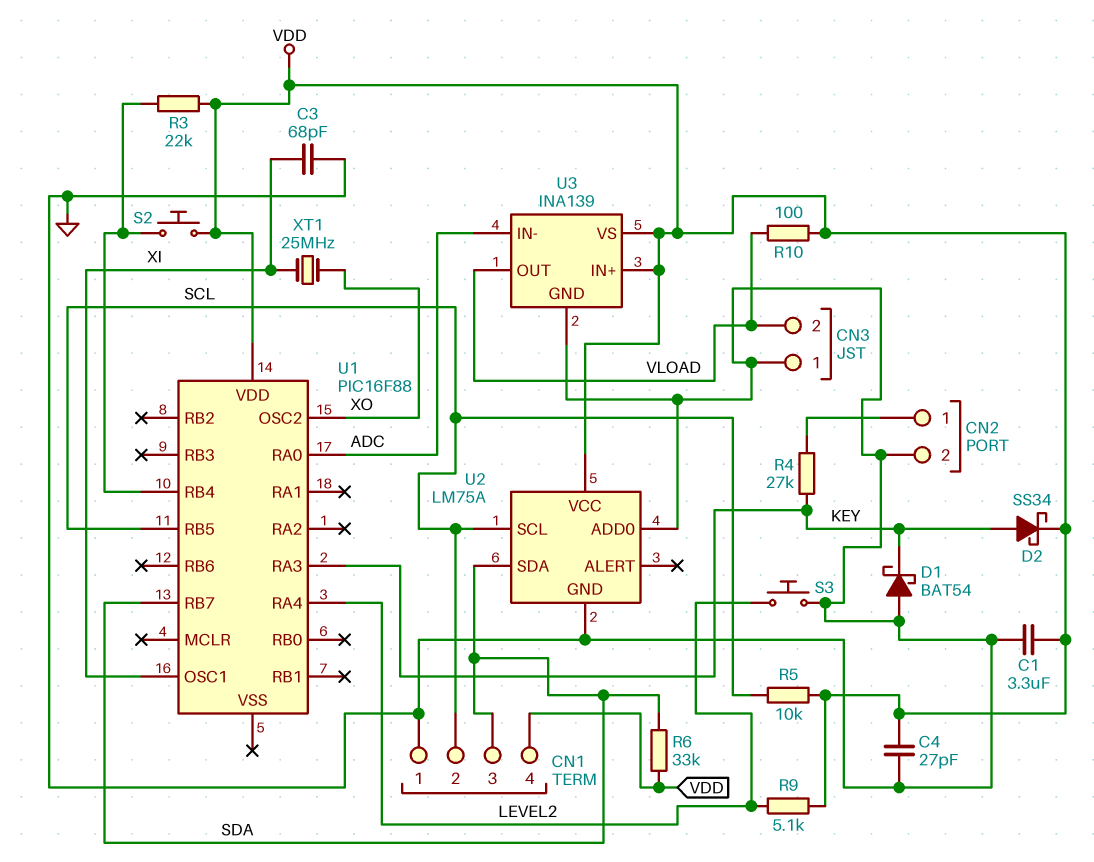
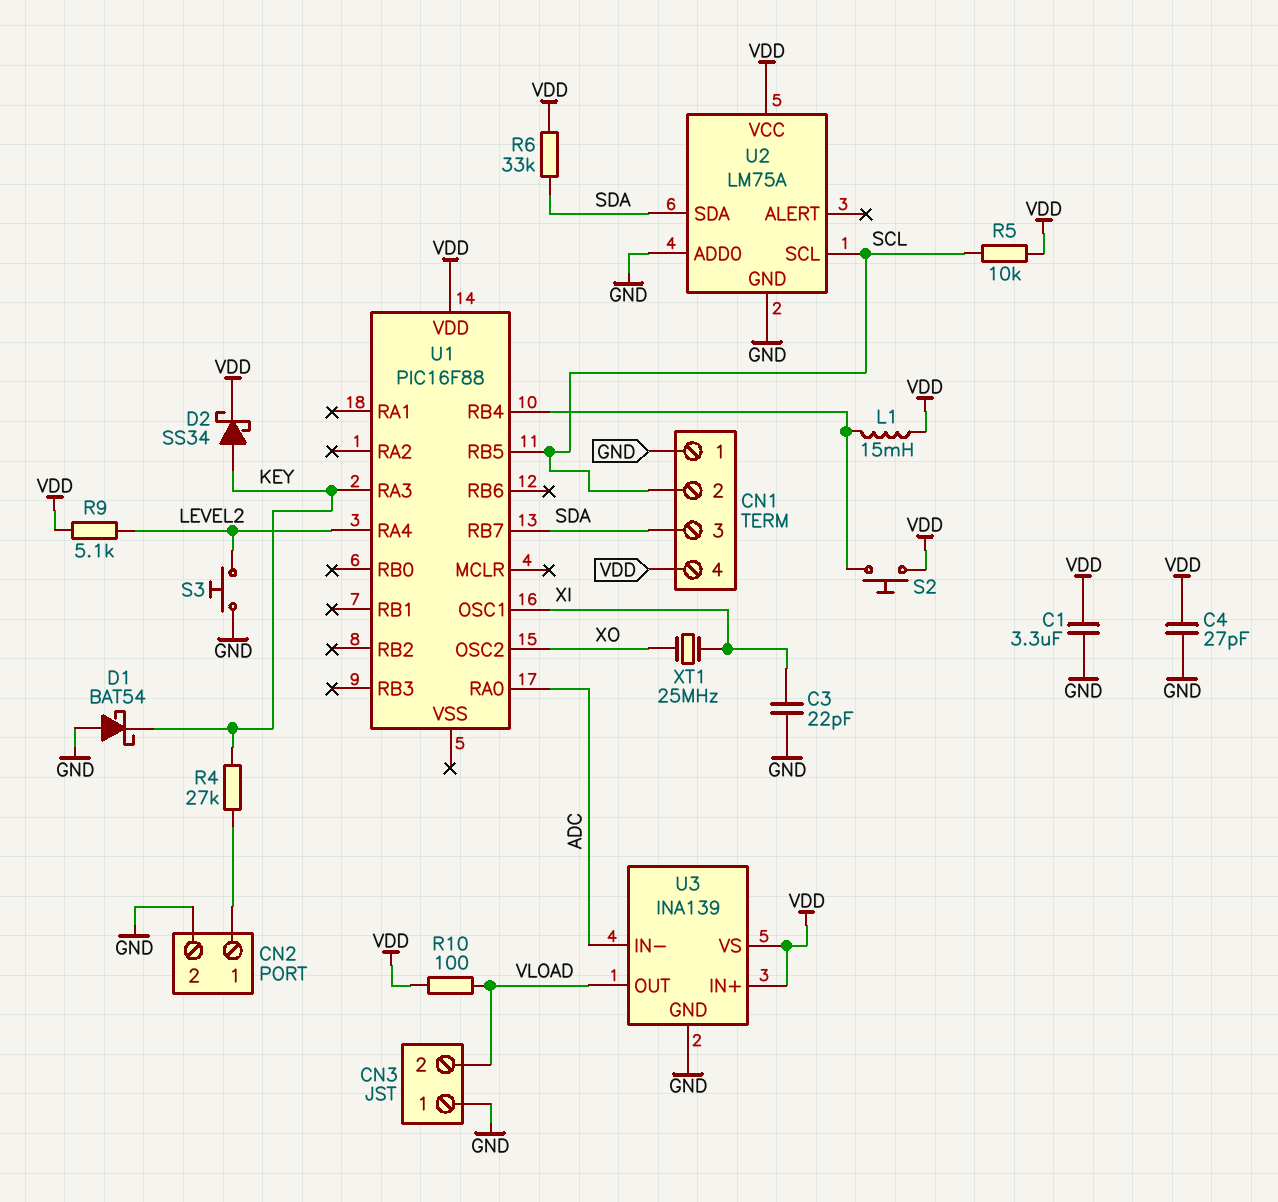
C3: 68pF (GND, XI) -> 22pF (GND, XI)
L1: none -> 15mH (U1/RB4, VDD)
R3: 22k (U1/RB4, VDD) -> none

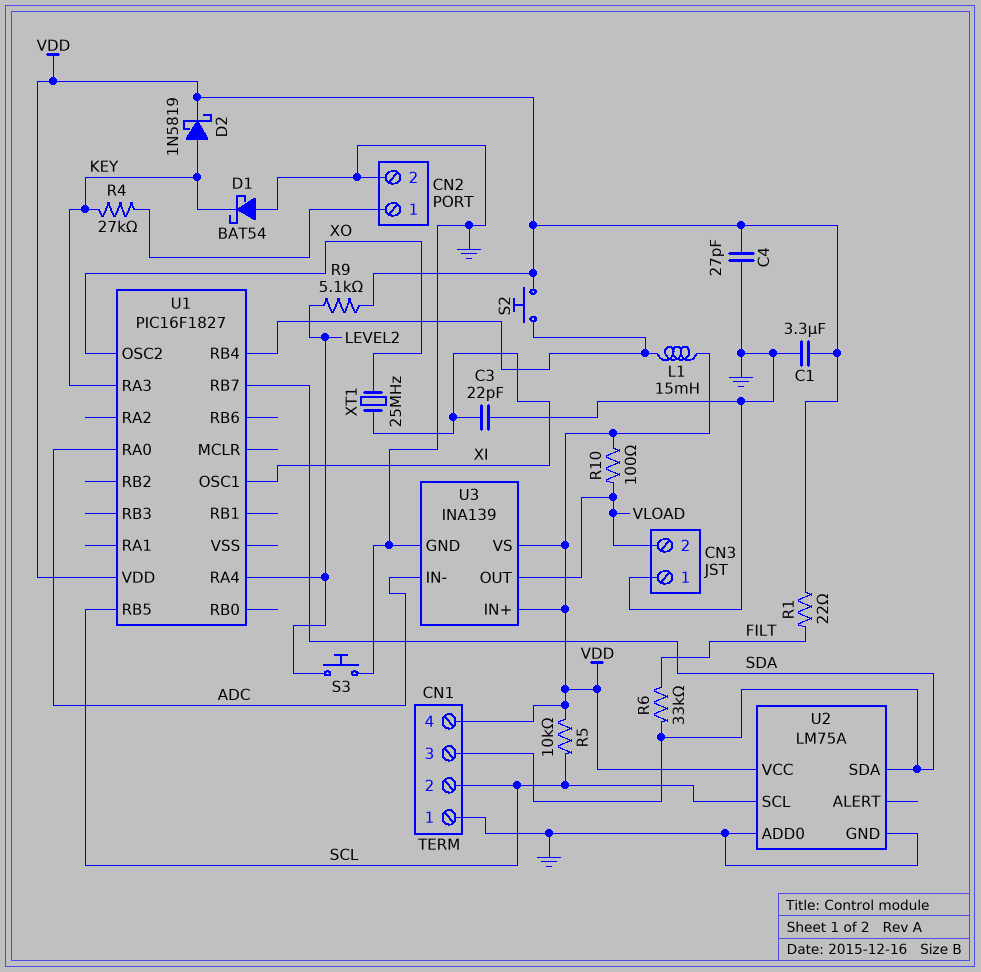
D2: schottky SS34 (A KEY, K VDD) -> schottky 1N5819 (A KEY, K VDD)
R1: none -> 22 (FILT, VDD)
R6: 33k (SDA, VDD) -> 33k (FILT, SDA)
U1: PIC16F88 -> PIC16F1827

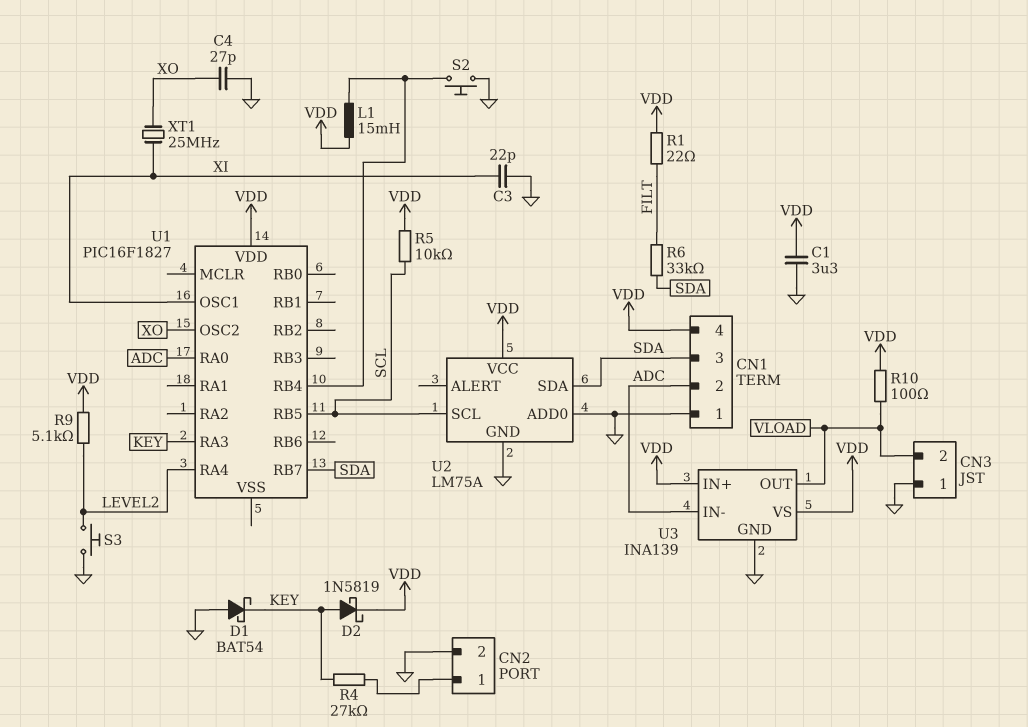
C4: 27pF (GND, VDD) -> 27pF (GND, XO)
CN1 pin 2: SCL -> ADC
S2: button (U1/RB4, VDD) -> button (GND, U1/RB4)

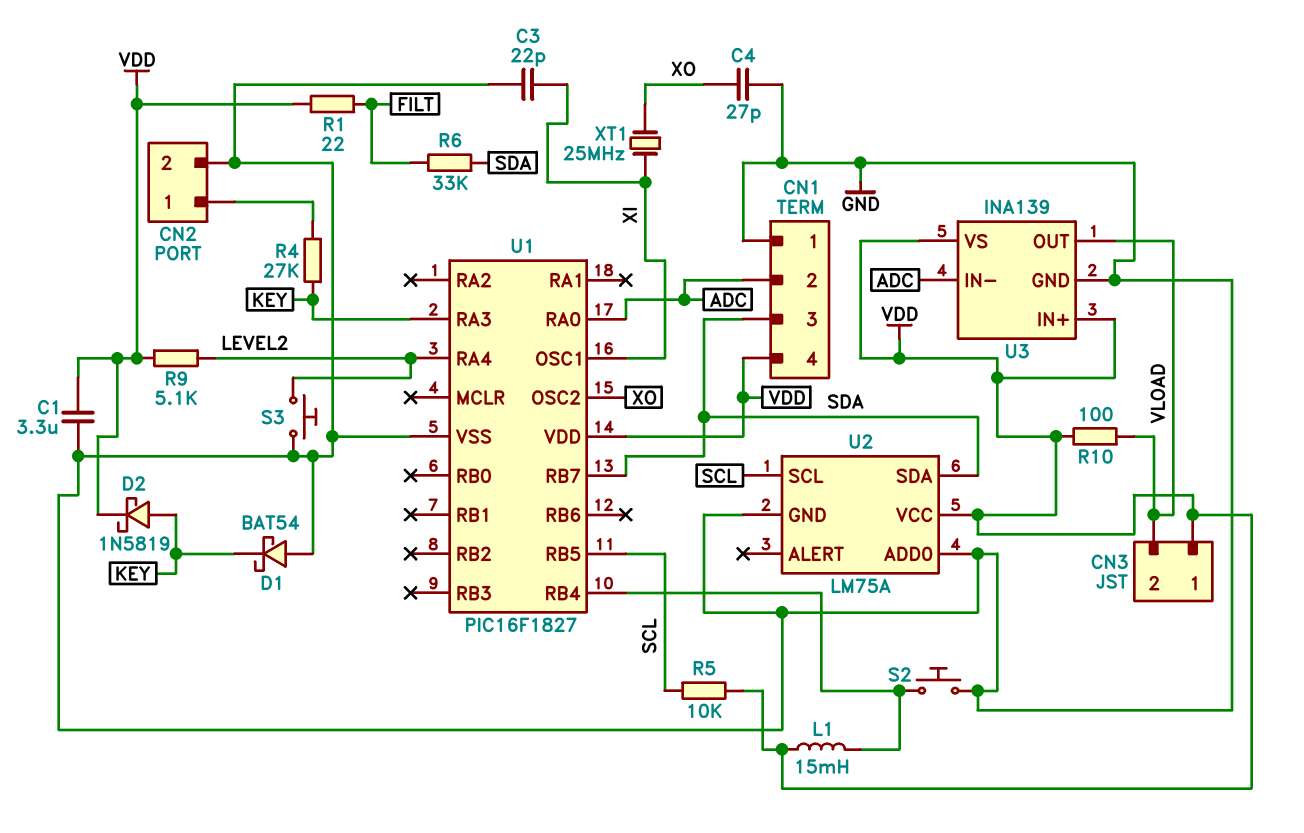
CN3 pin 1: GND -> VDD
U1 pin VSS: none -> GND

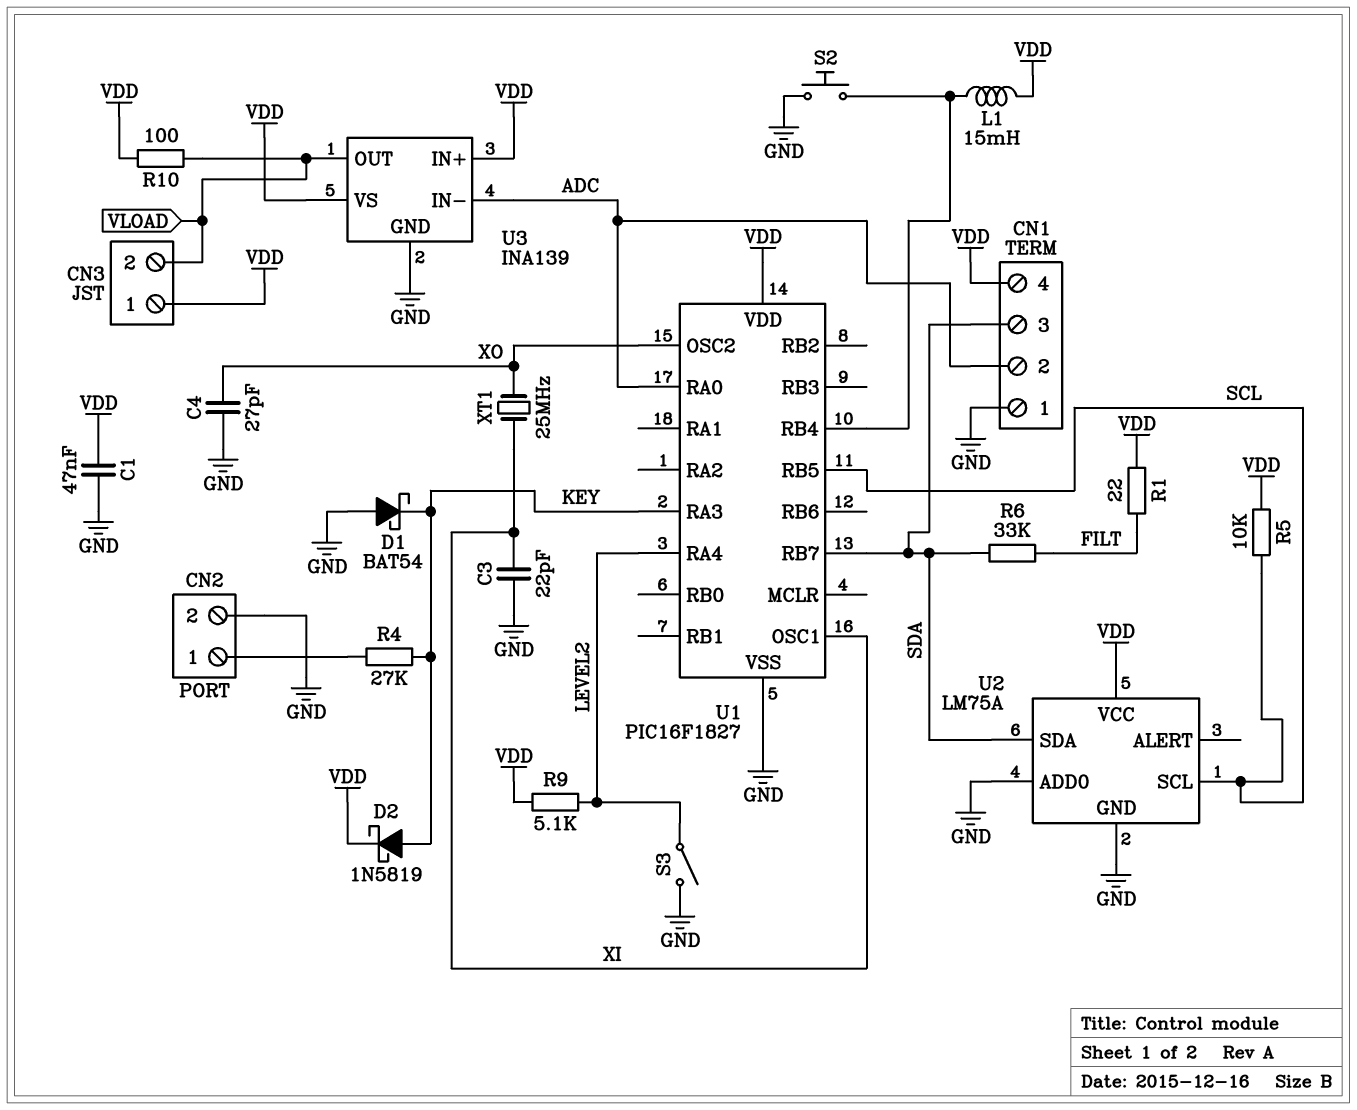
C1: 3.3uF (GND, VDD) -> 47nF (GND, VDD)
S3: button (GND, LEVEL2) -> switch (GND, LEVEL2)

